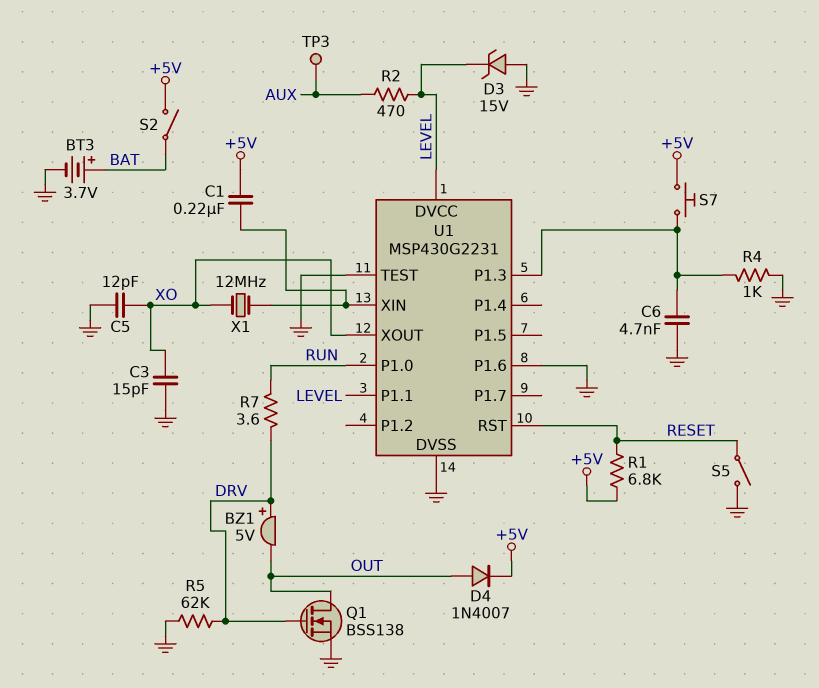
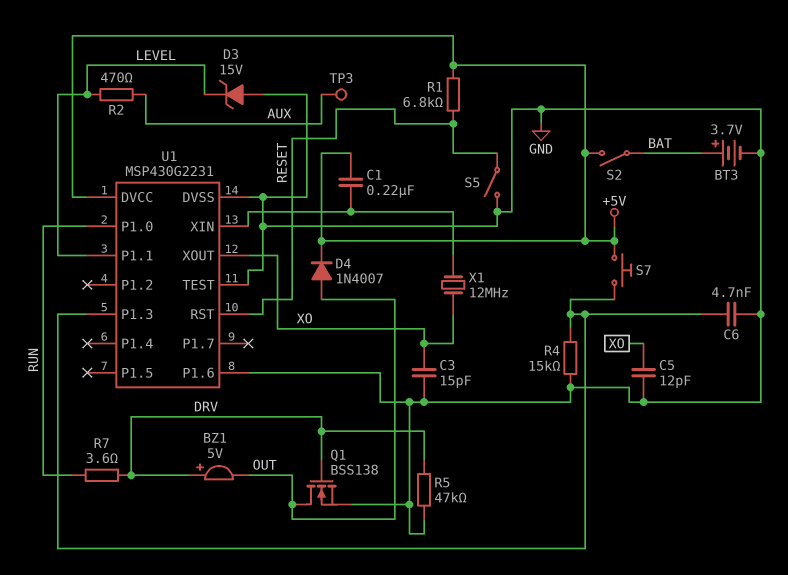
R4: 1k (GND, U1/P1.3) -> 15k (GND, U1/P1.3)
R5: 62k (DRV, GND) -> 47k (DRV, GND)
U1 pin DVCC: LEVEL -> +5V

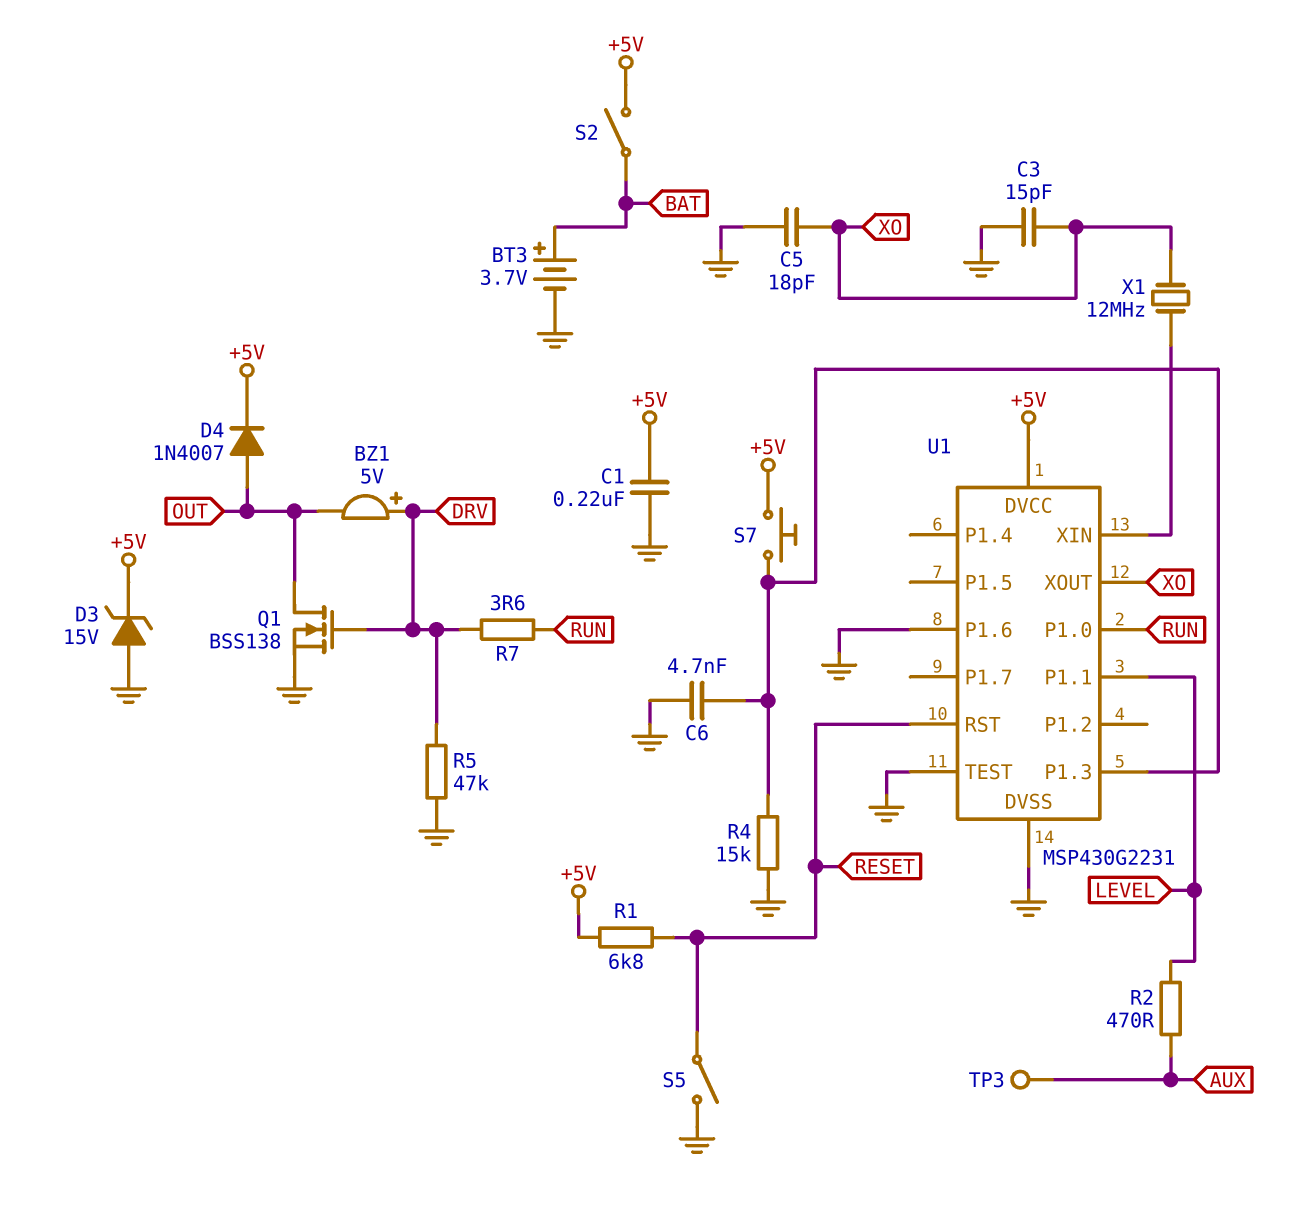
C1: 220nF (+5V, U1/XIN) -> 220nF (+5V, GND)
C5: 12pF (GND, XO) -> 18pF (GND, XO)
D3: zener 15V (A GND, K LEVEL) -> zener 15V (A GND, K +5V)

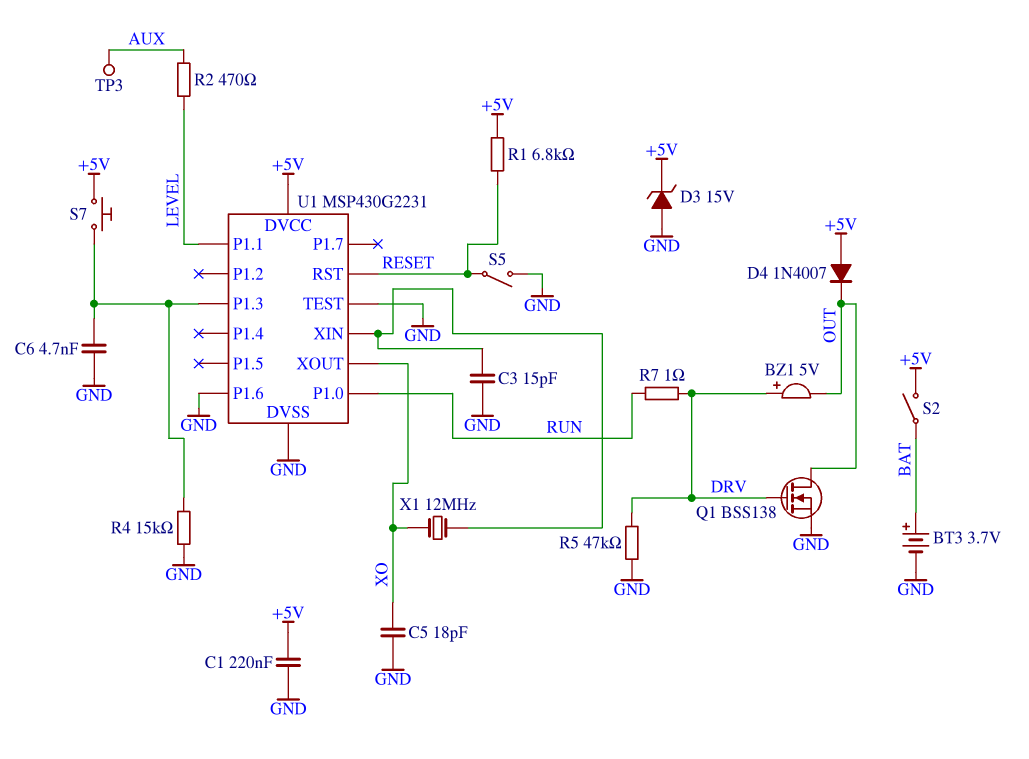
C3: 15pF (GND, XO) -> 15pF (GND, U1/XIN)
D4: diode 1N4007 (A OUT, K +5V) -> diode 1N4007 (A +5V, K OUT)
R7: 3.6 (DRV, RUN) -> 1 (DRV, RUN)

